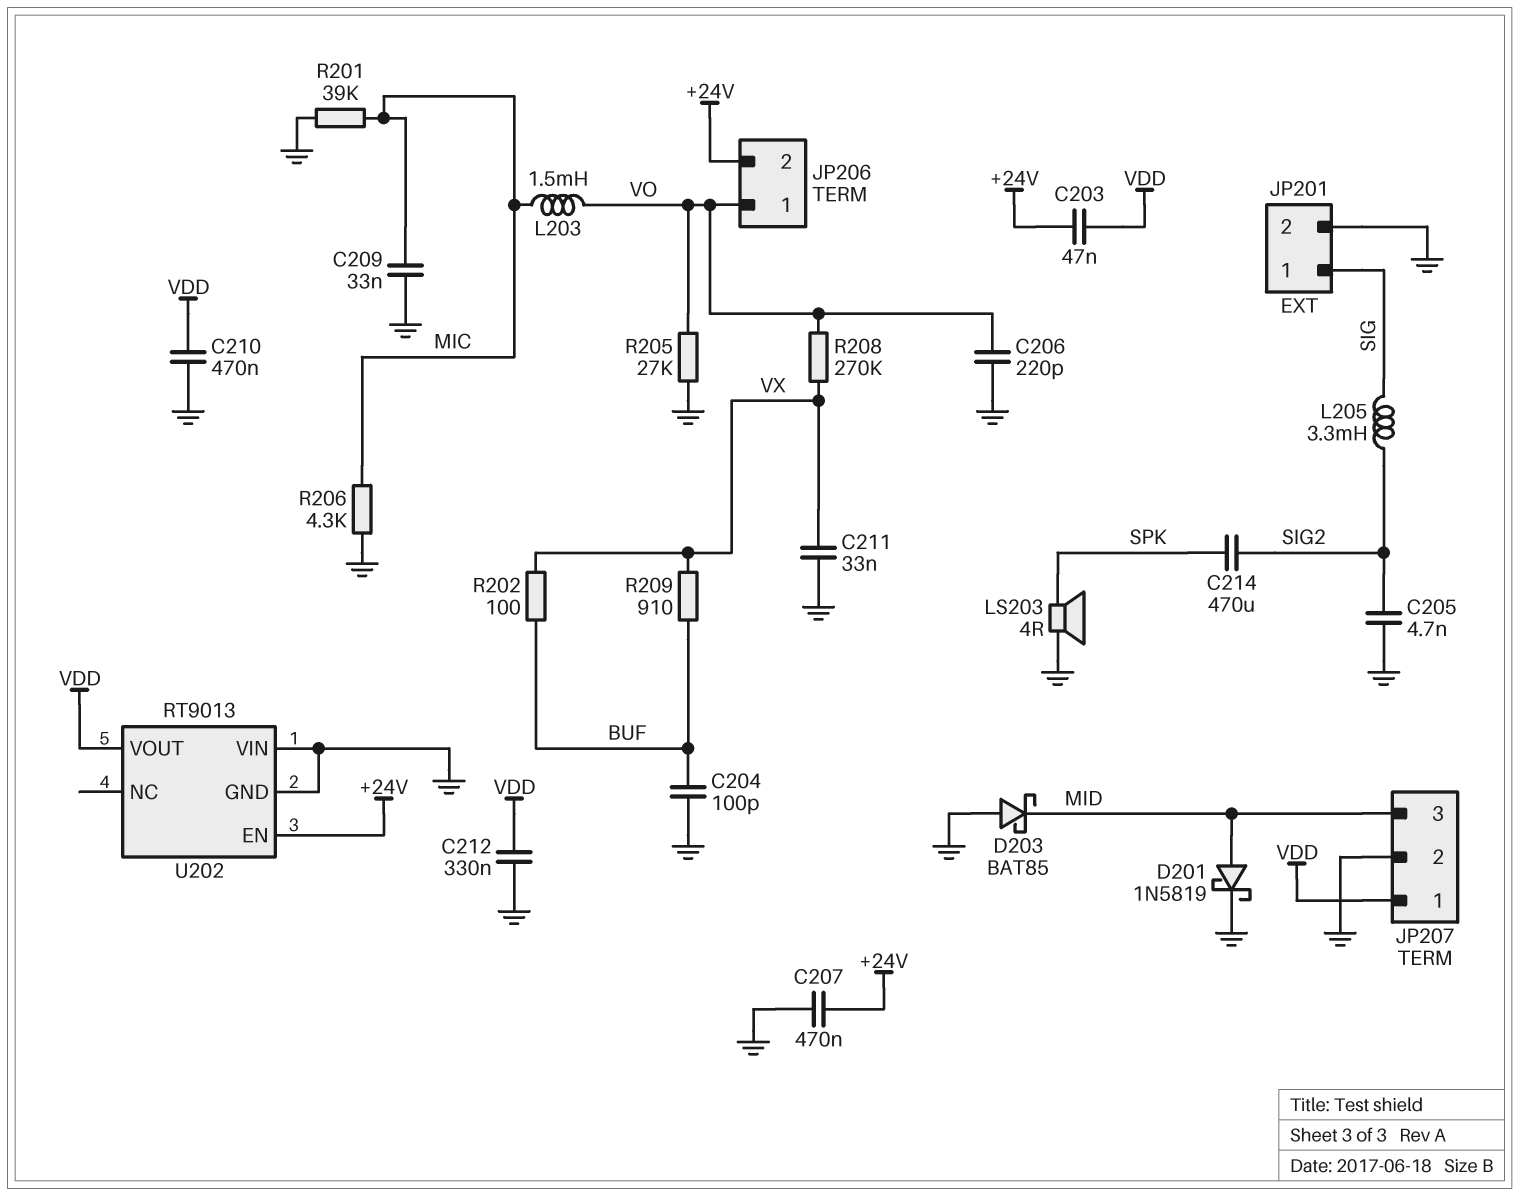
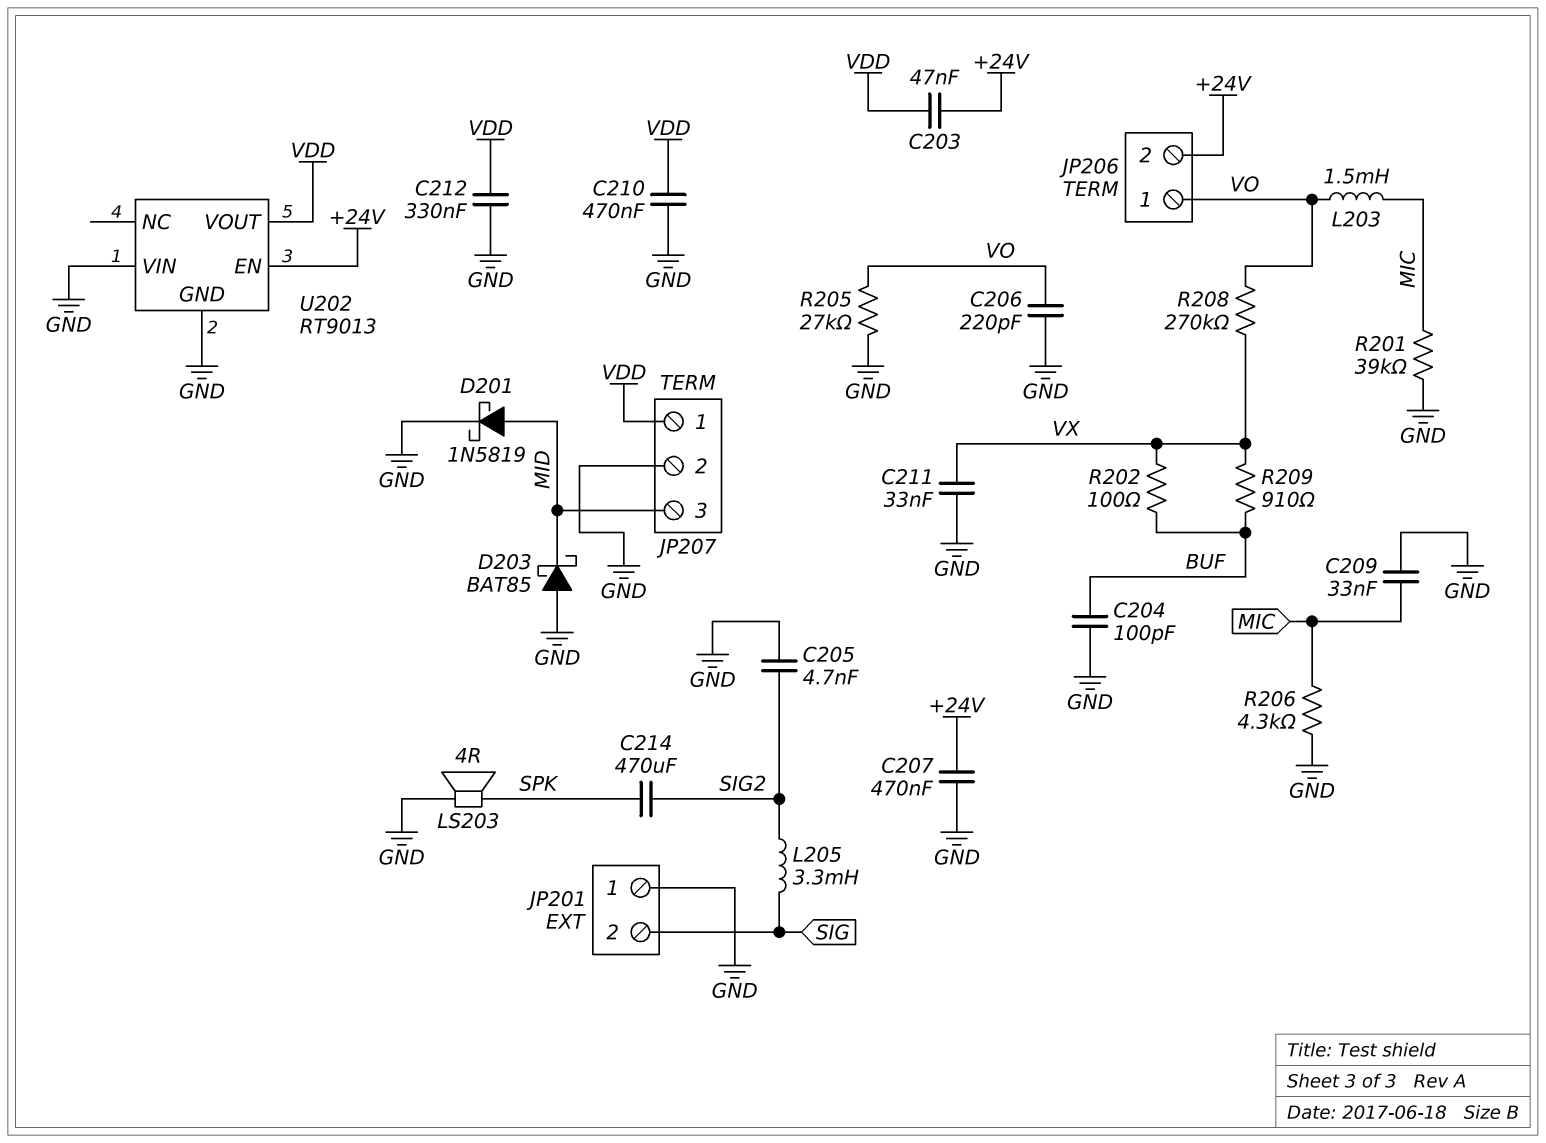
JP201 pin 1: SIG -> GND
JP201 pin 2: GND -> SIG

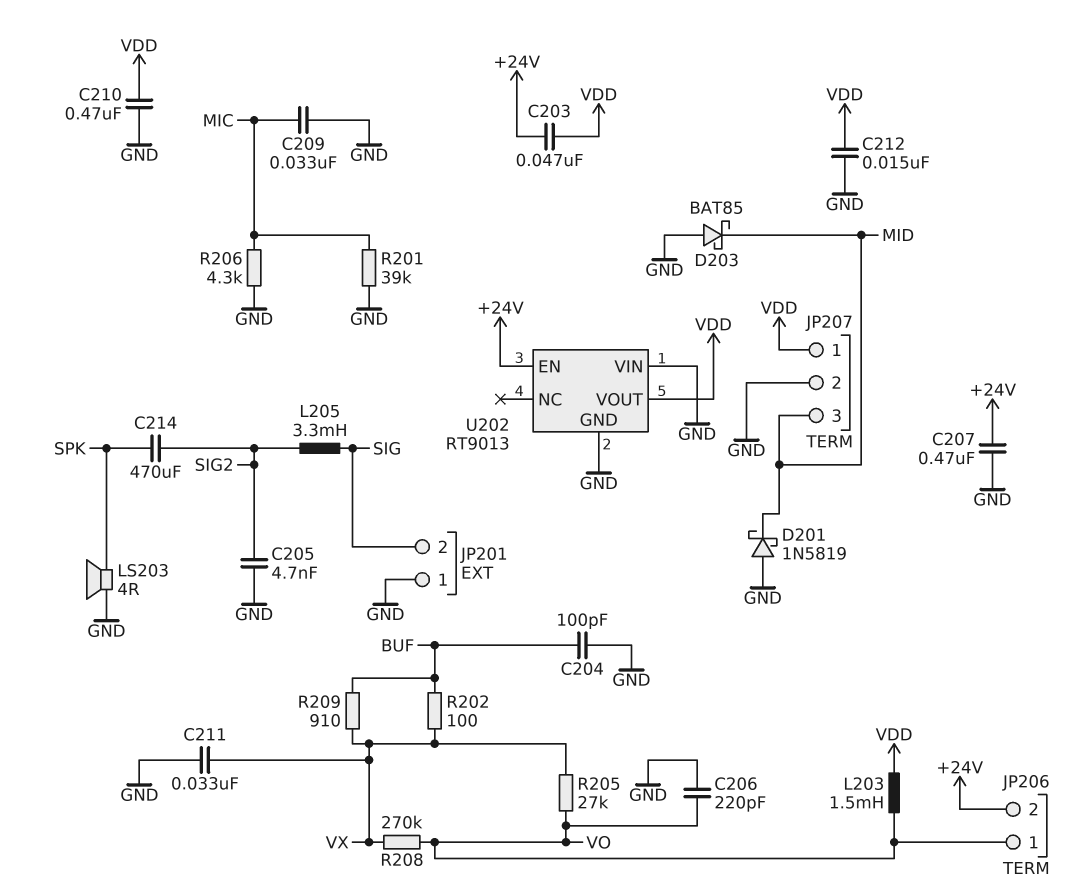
C212: 330nF (GND, VDD) -> 15nF (GND, VDD)
D201: schottky 1N5819 (A MID, K GND) -> schottky 1N5819 (A GND, K MID)
L203: 1.5mH (MIC, VO) -> 1.5mH (VDD, VO)
R205: 27k (GND, VO) -> 27k (VO, VX)

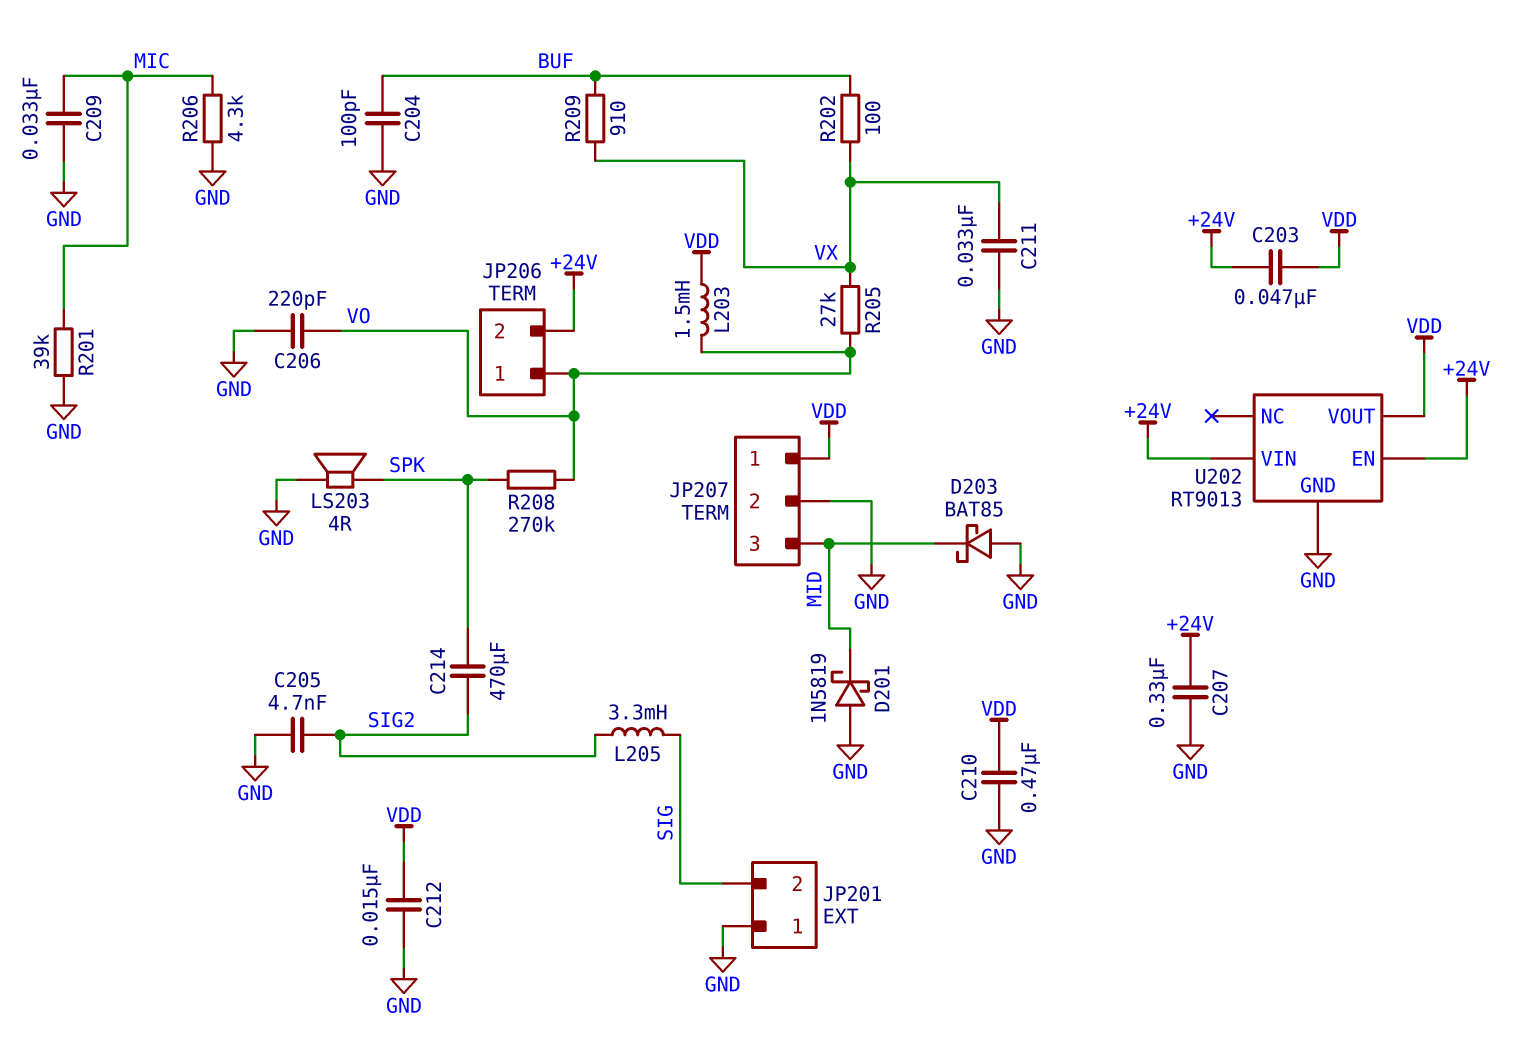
C207: 470nF (+24V, GND) -> 330nF (+24V, GND)
R208: 270k (VO, VX) -> 270k (SPK, VO)
U202 pin VIN: GND -> +24V

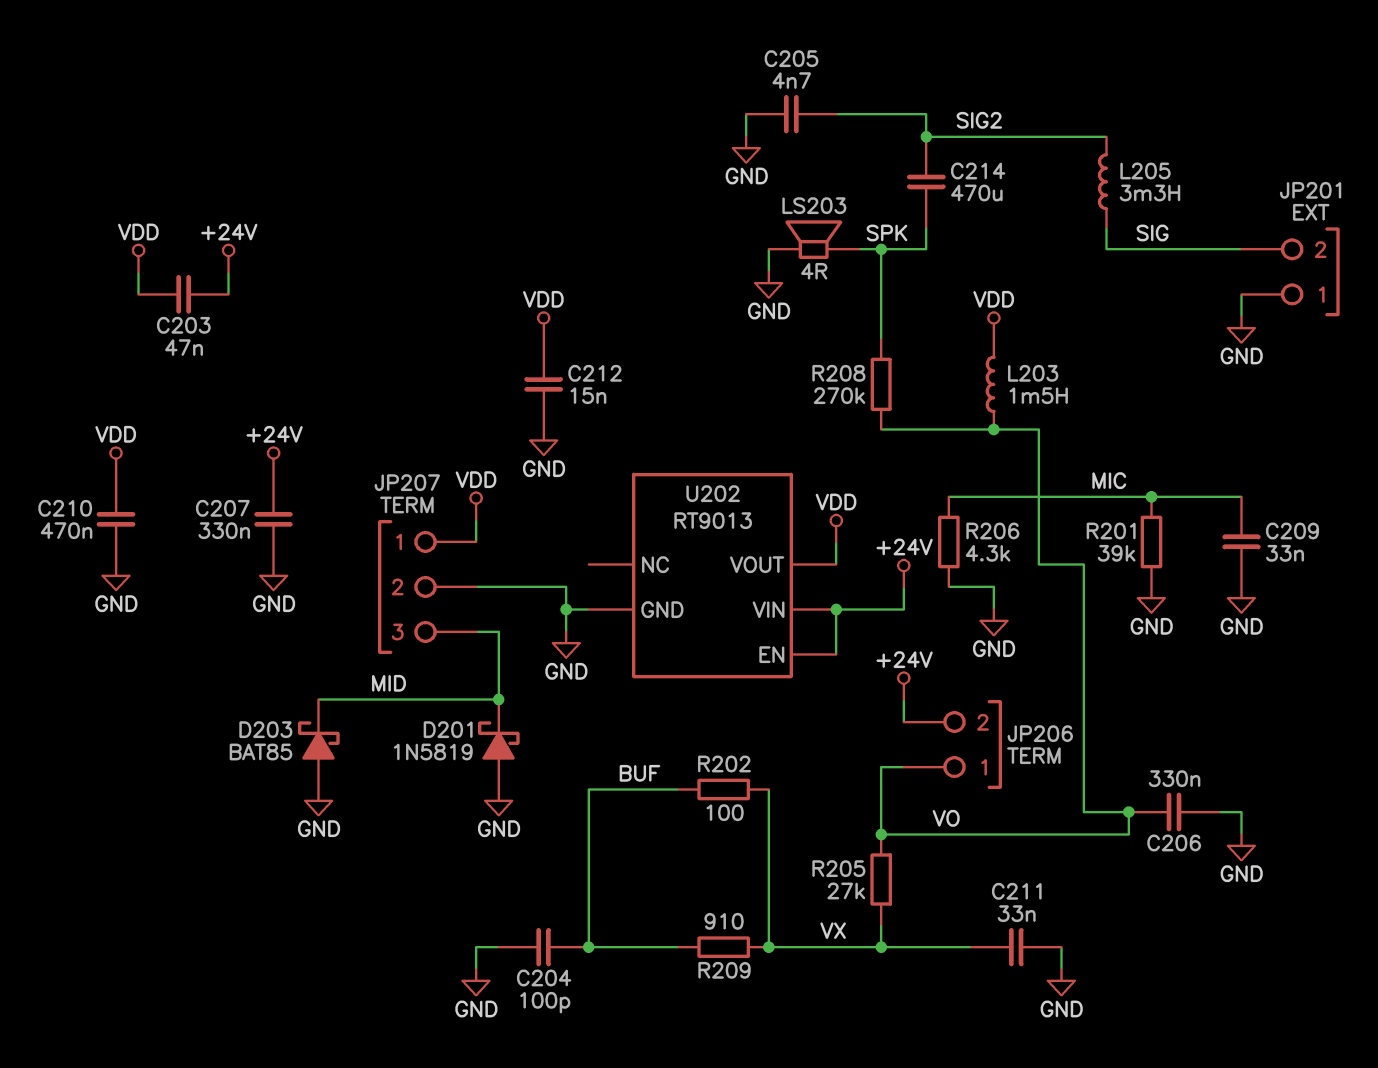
C206: 220pF (GND, VO) -> 330nF (GND, VO)

